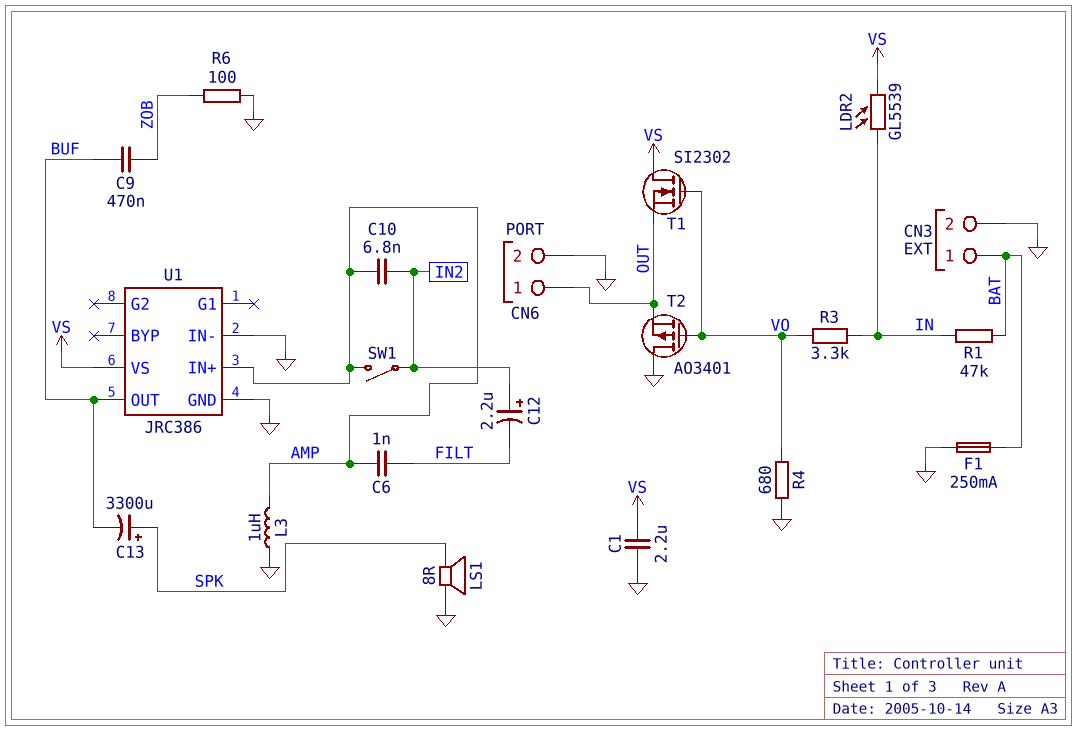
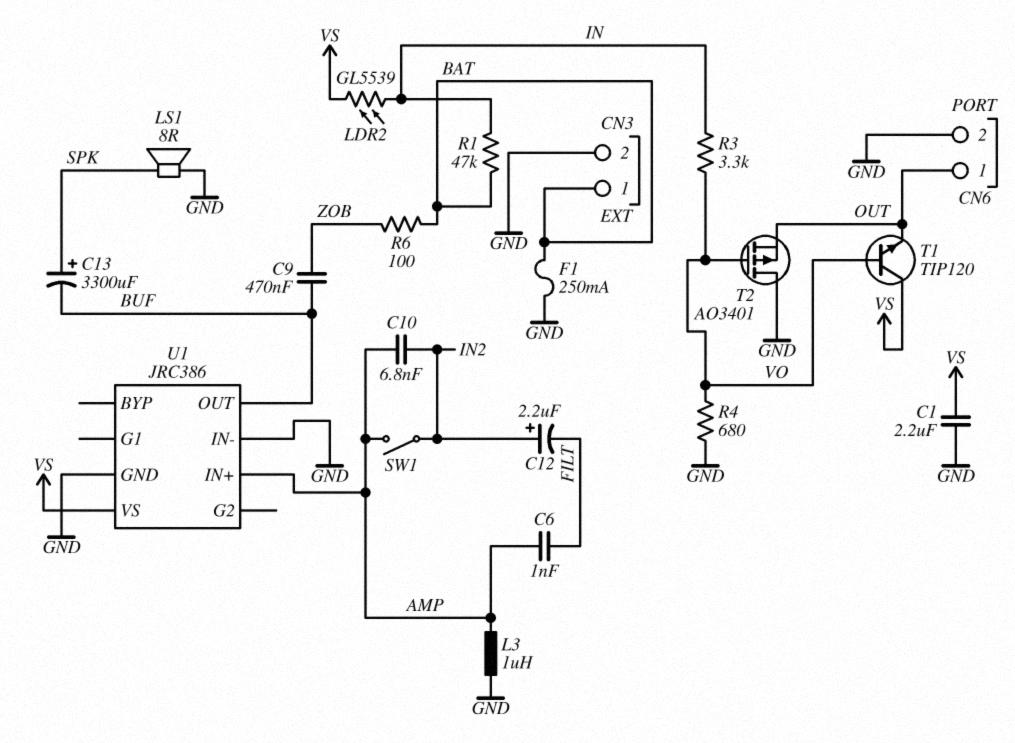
R6: 100 (GND, ZOB) -> 100 (BAT, ZOB)
T1: NMOS SI2302 (G VO, D VS, S OUT) -> NPN TIP120 (B VO, C VS, E OUT)

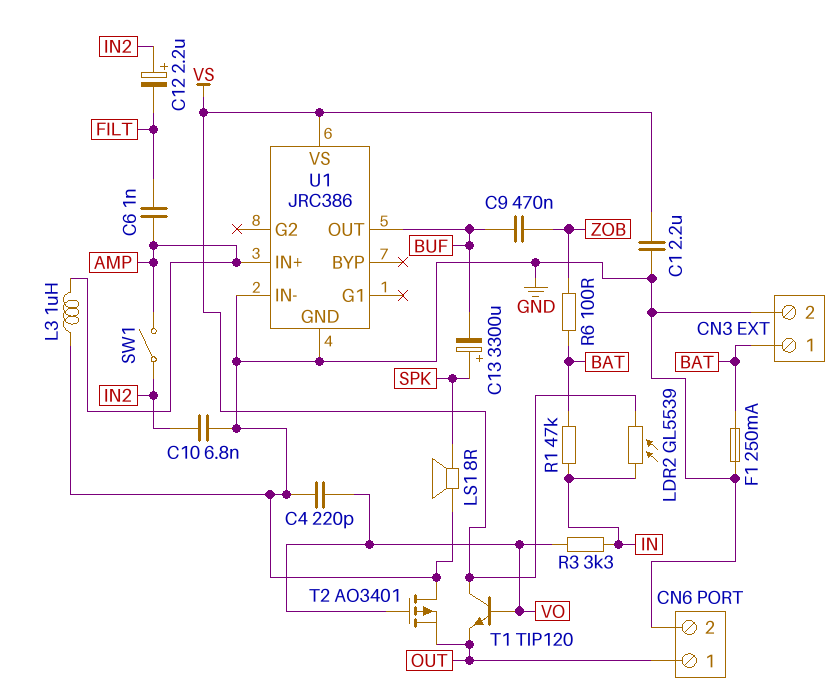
C4: none -> 220pF (GND, VO)
C10: 6.8nF (AMP, IN2) -> 6.8nF (GND, IN2)
R4: 680 (GND, VO) -> none

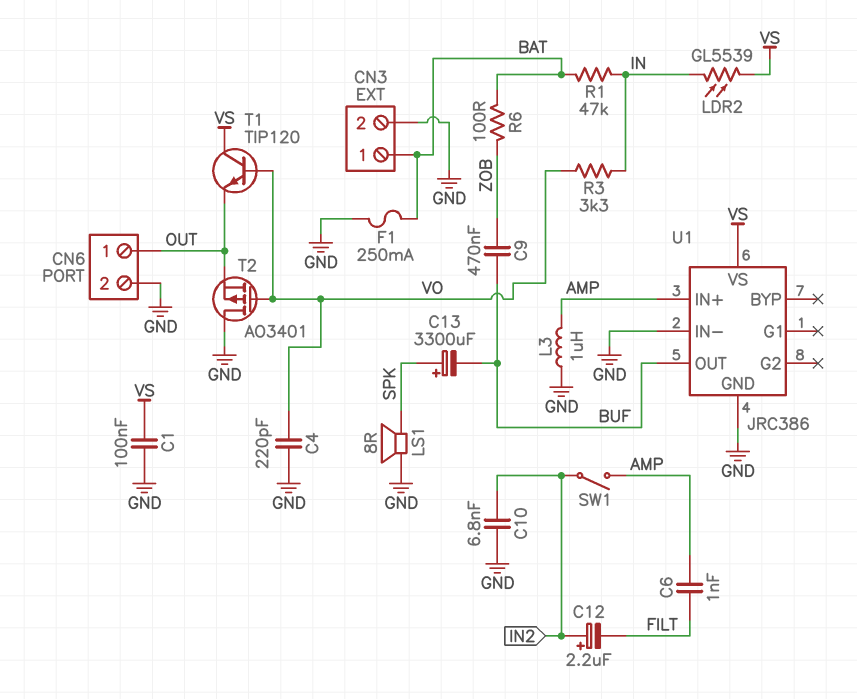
C1: 2.2uF (GND, VS) -> 100nF (GND, VS)

